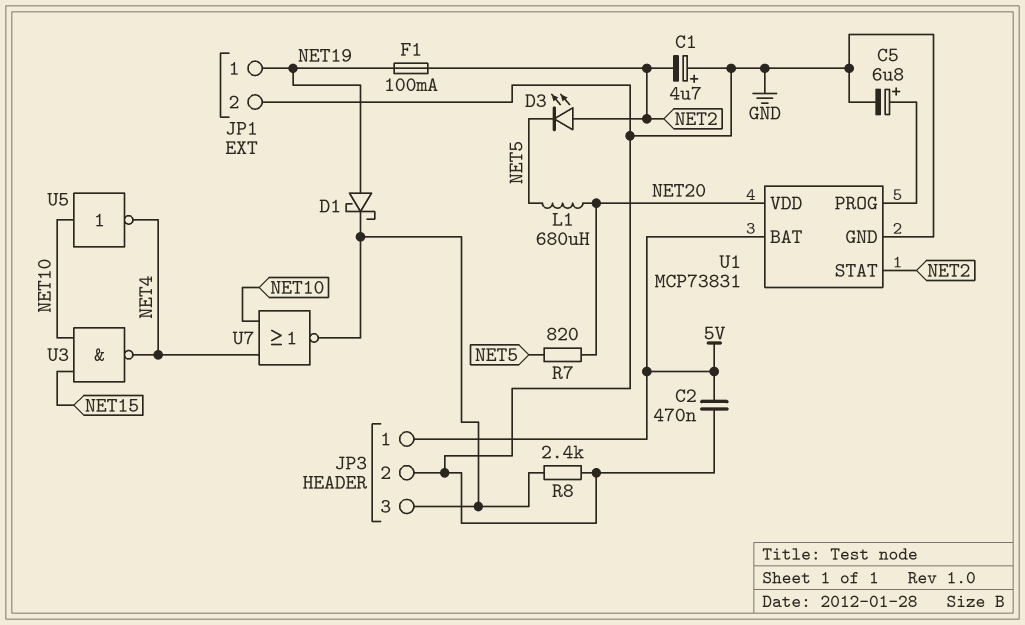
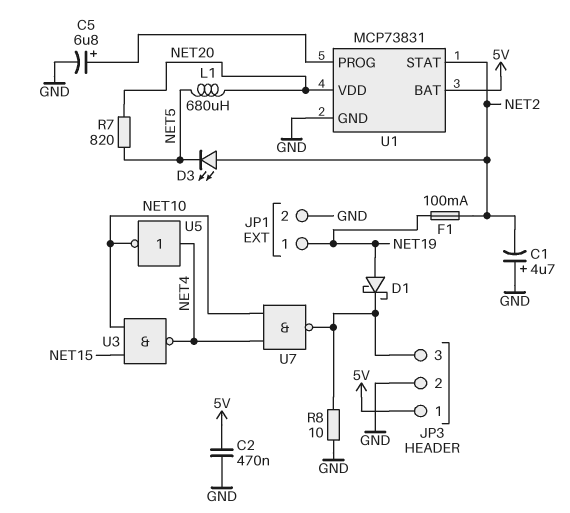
R8: 2.4k (GND, JP3/3) -> 10 (GND, JP3/3)
U5: NOT (in NET10, out NET4) -> NOT (in NET4, out NET10)
U7: NOR (in NET4, in NET10, out JP3/3) -> NAND (in NET4, in NET10, out JP3/3)

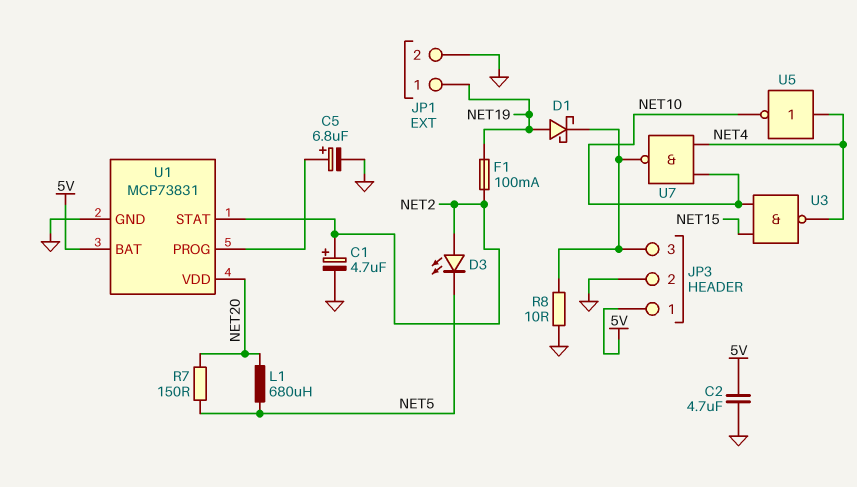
C1: 4.7uF (plus GND, minus NET2) -> 4.7uF (plus NET2, minus GND)
C2: 470nF (5V, GND) -> 4.7uF (5V, GND)
R7: 820 (NET5, NET20) -> 150 (NET5, NET20)

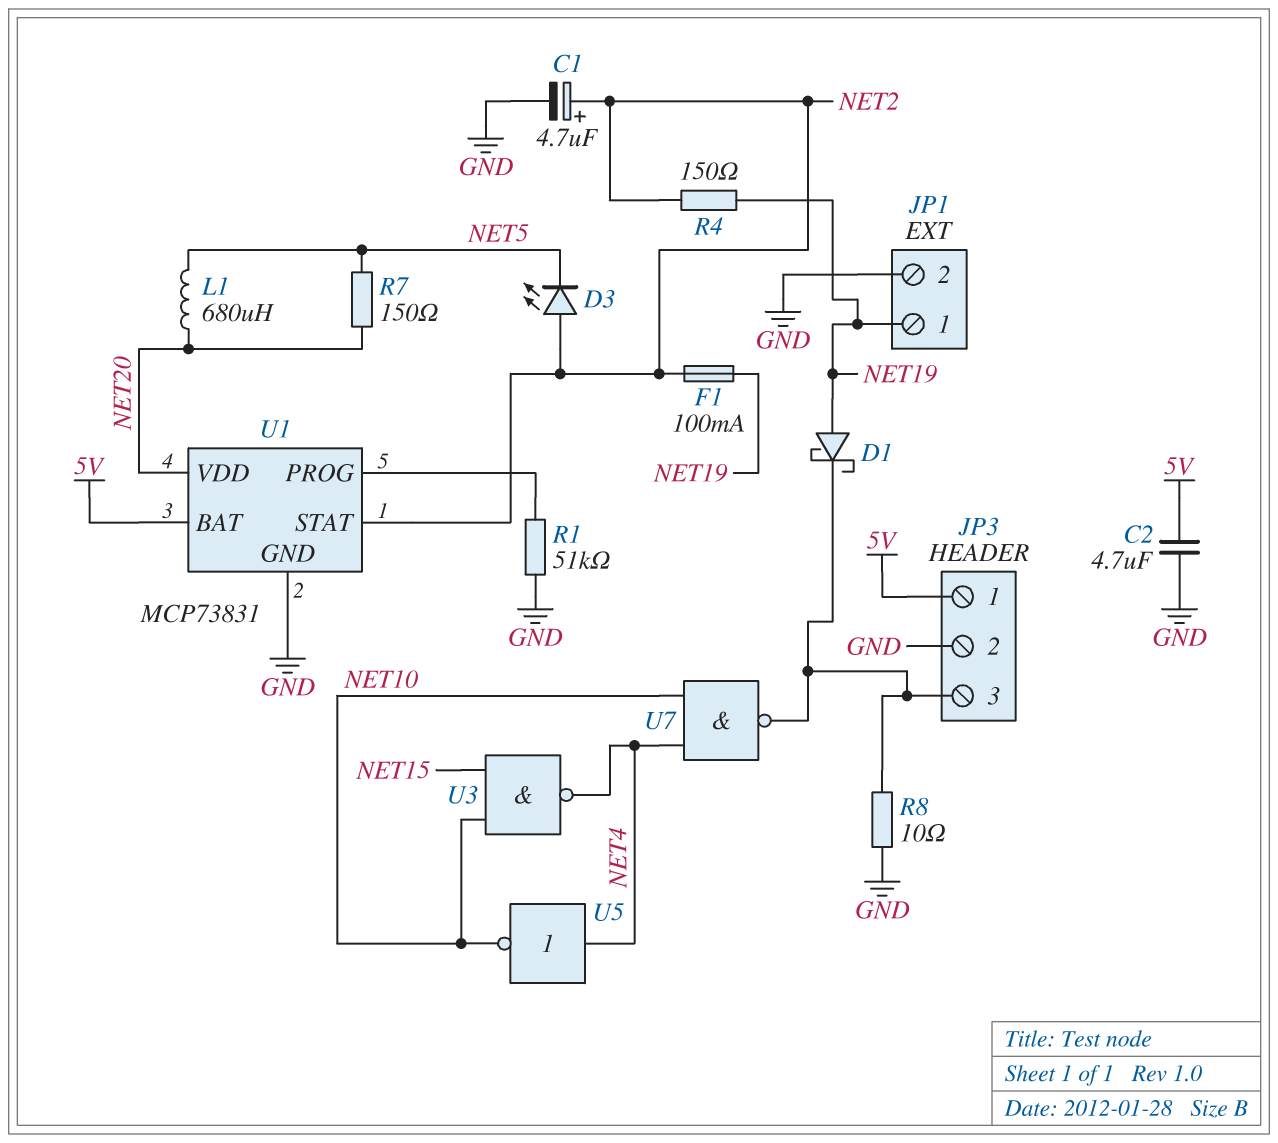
C5: 6.8uF (plus U1/PROG, minus GND) -> none
R1: none -> 51k (GND, U1/PROG)
R4: none -> 150 (NET2, NET19)

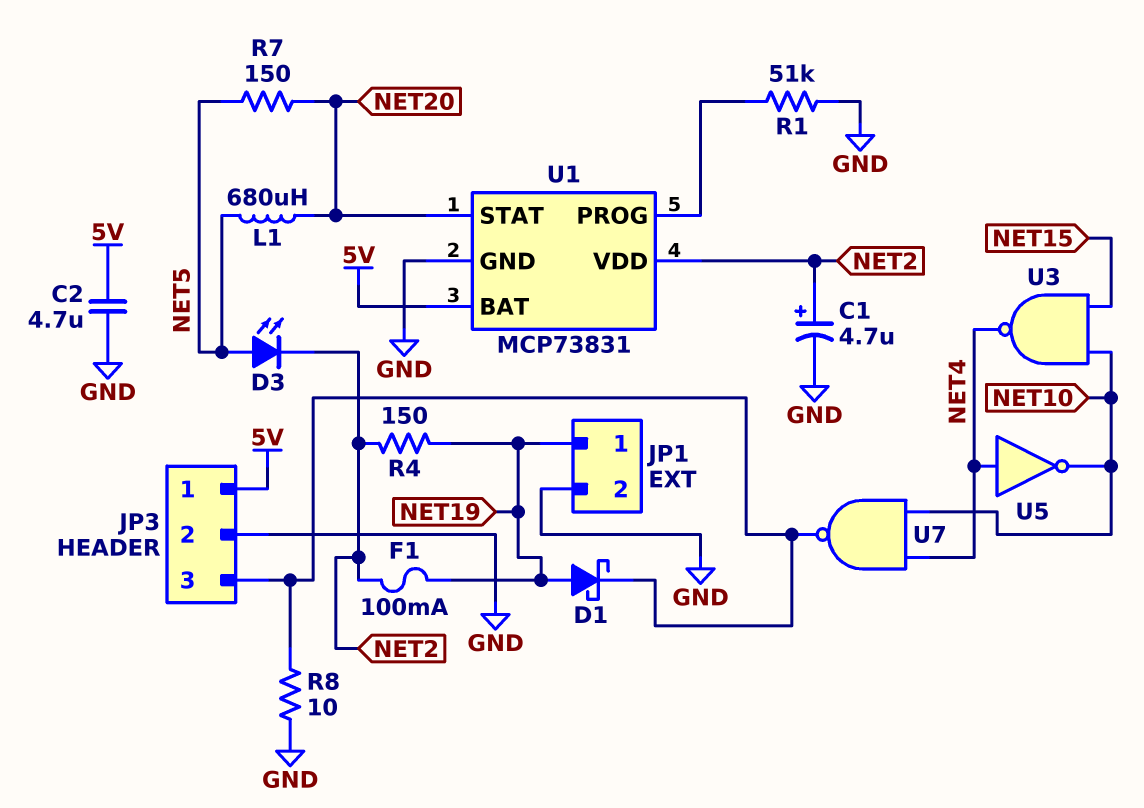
D3: LED (A NET2, K NET5) -> LED (A NET5, K NET2)
U1 pin STAT: NET2 -> NET20
U1 pin VDD: NET20 -> NET2

